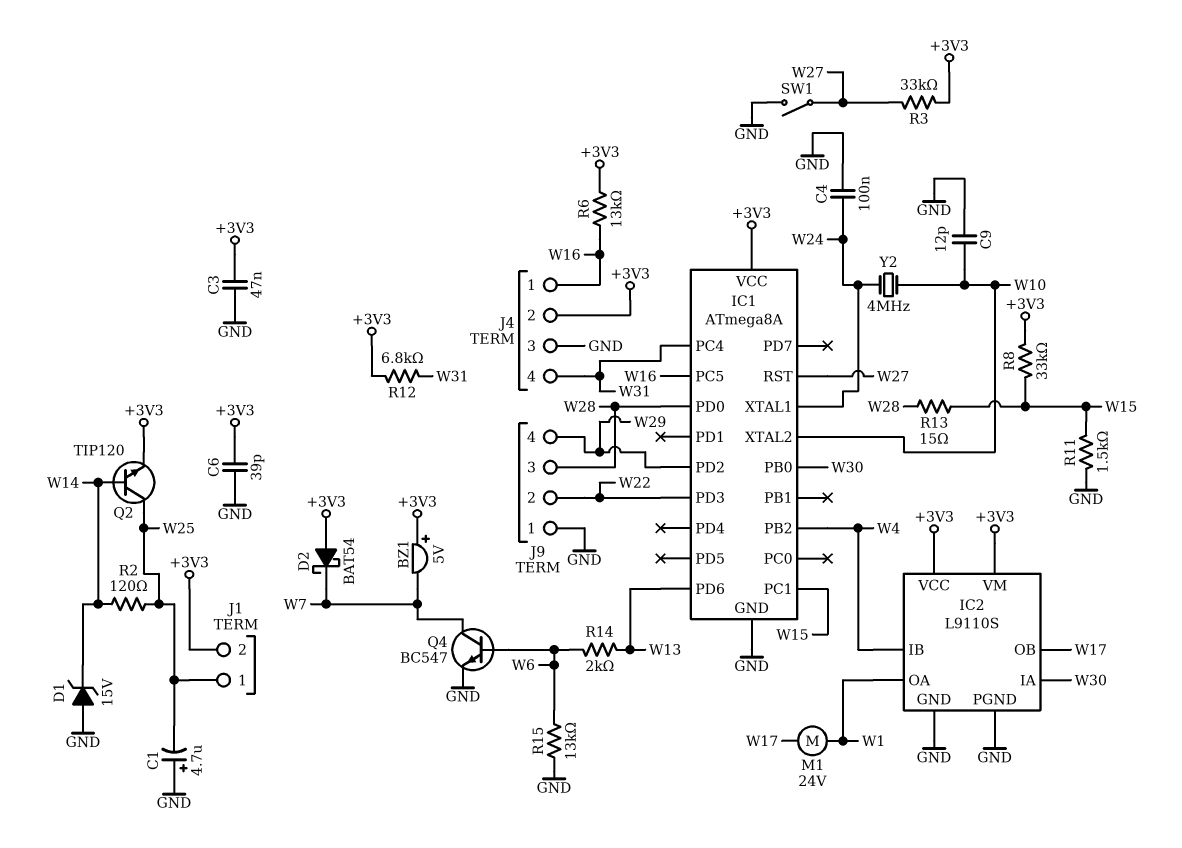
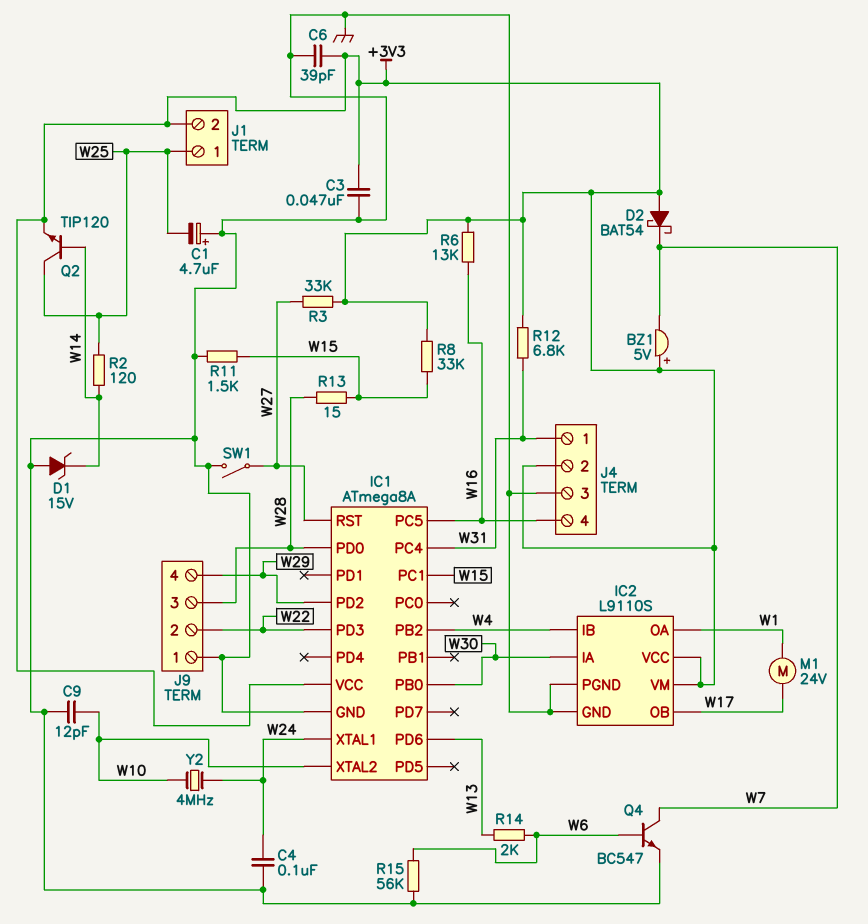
J4 pin 1: W16 -> W31
J4 pin 4: W31 -> W16
R15: 13k (GND, W6) -> 56k (GND, W6)

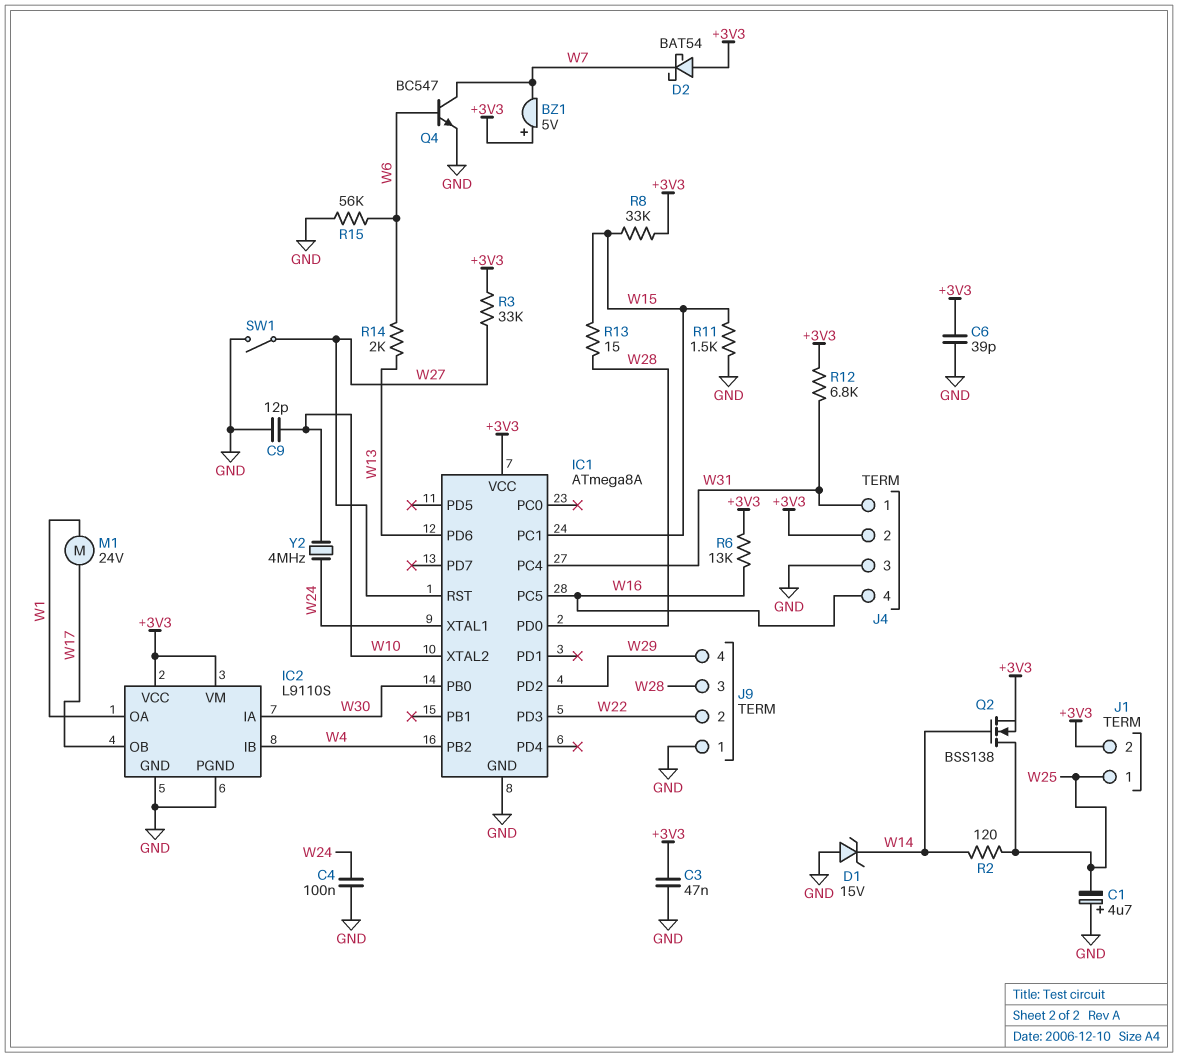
Q2: NPN TIP120 (B W14, C W25, E +3V3) -> NMOS BSS138 (G W14, D W25, S +3V3)

